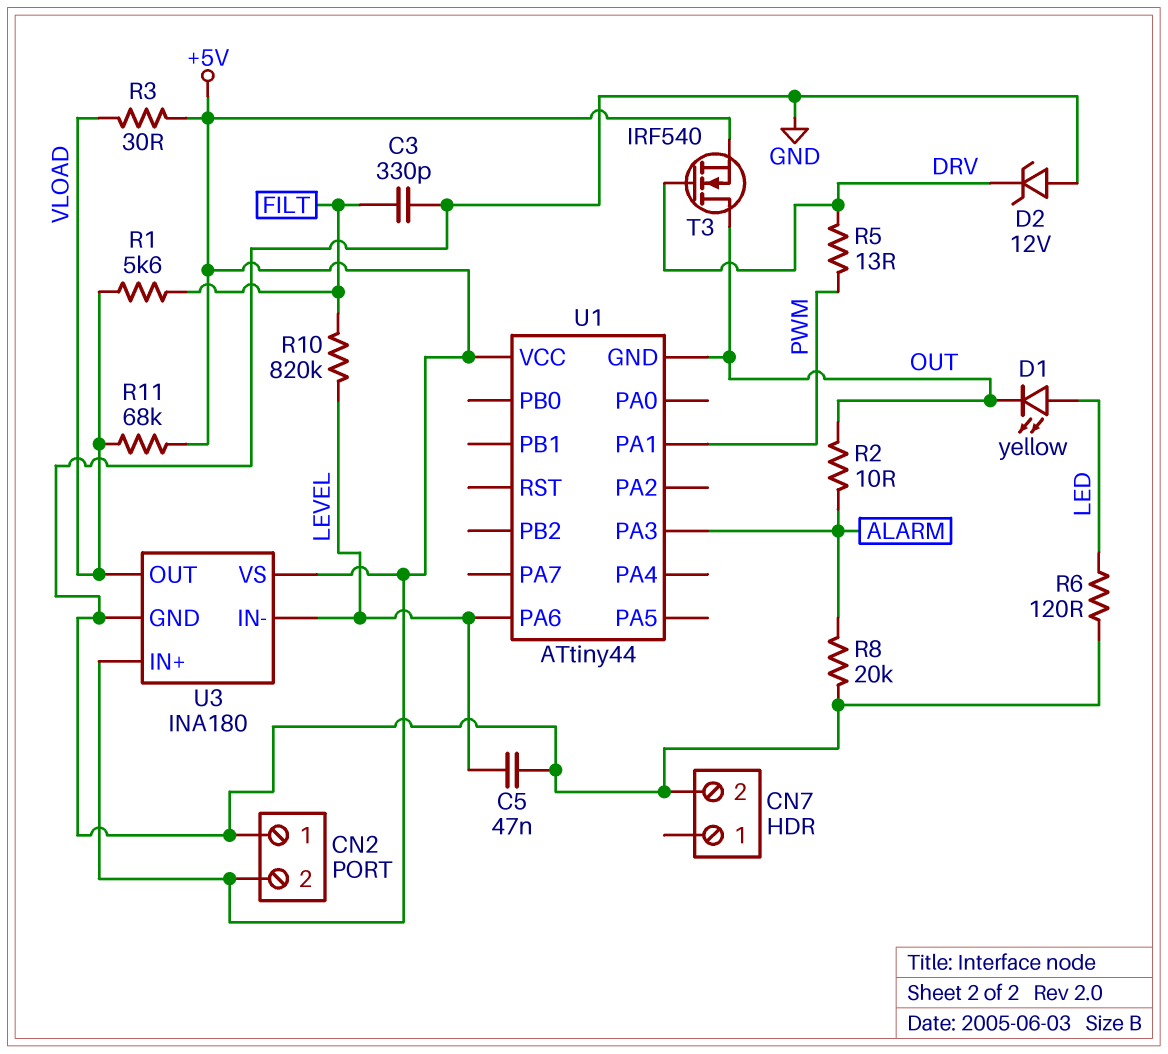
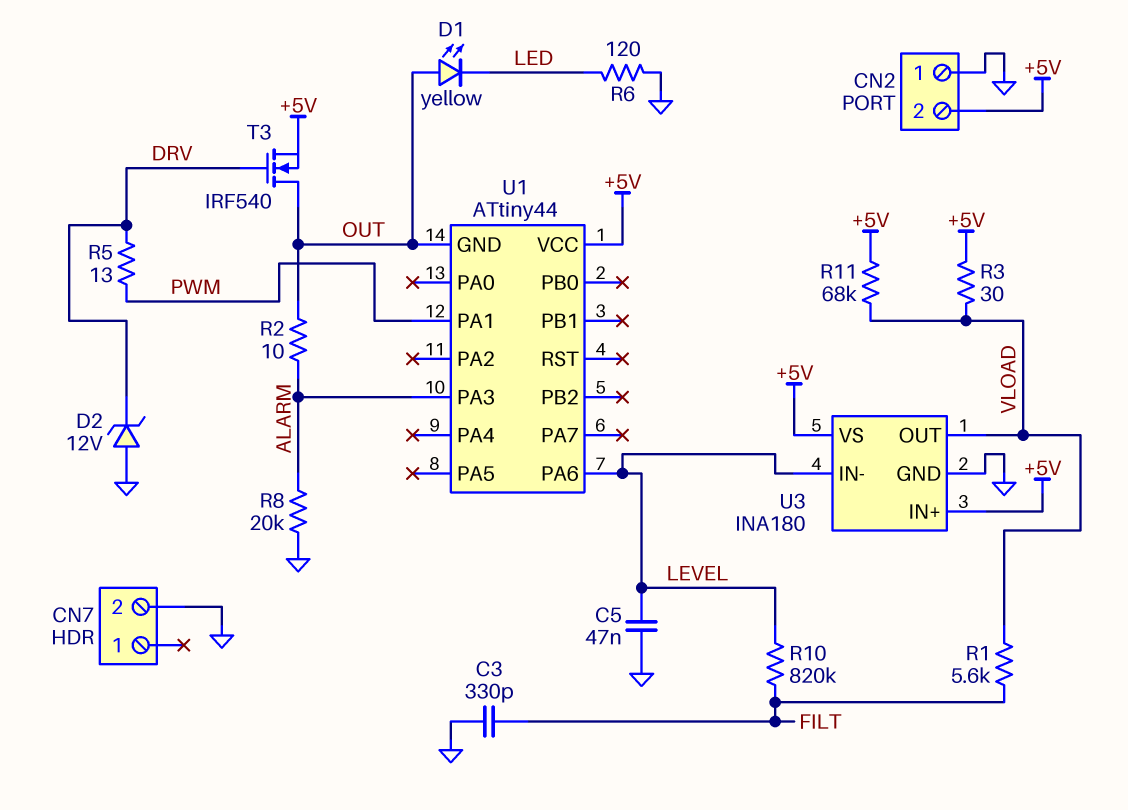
D1: LED yellow (A LED, K OUT) -> LED yellow (A OUT, K LED)

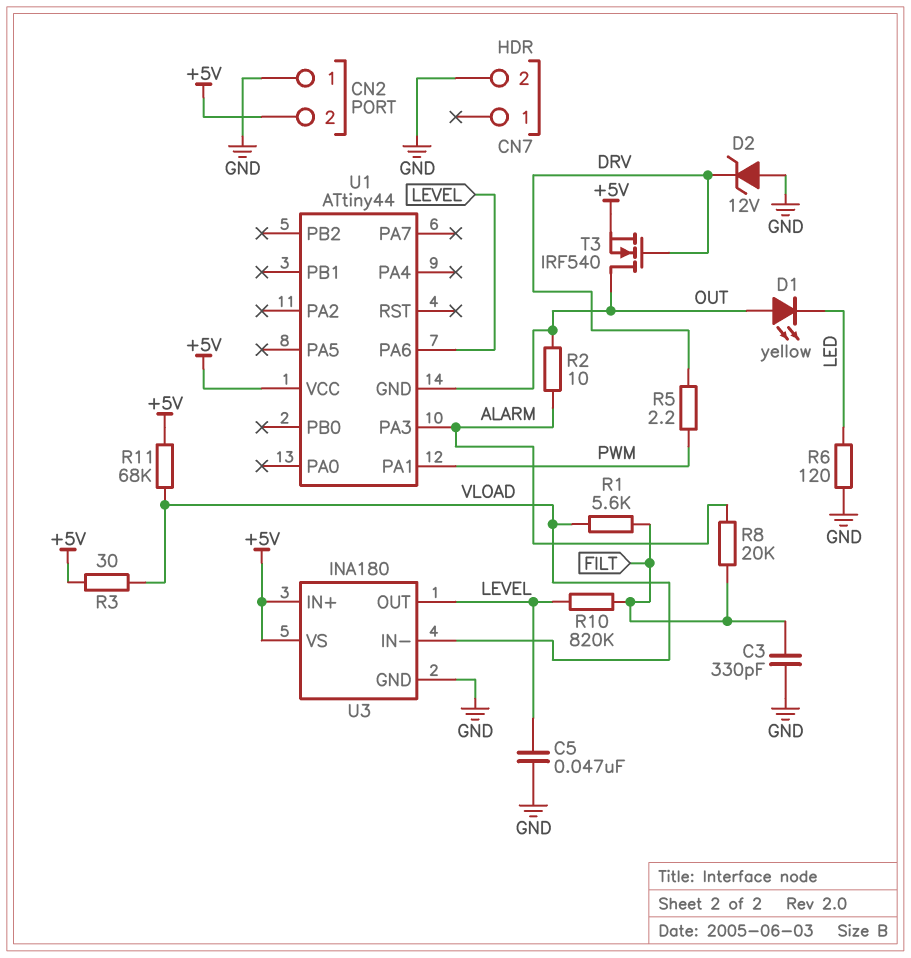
R5: 13 (DRV, PWM) -> 2.2 (DRV, PWM)
R8: 20k (ALARM, GND) -> 20k (ALARM, FILT)
U3 pin IN-: LEVEL -> VLOAD
U3 pin OUT: VLOAD -> LEVEL

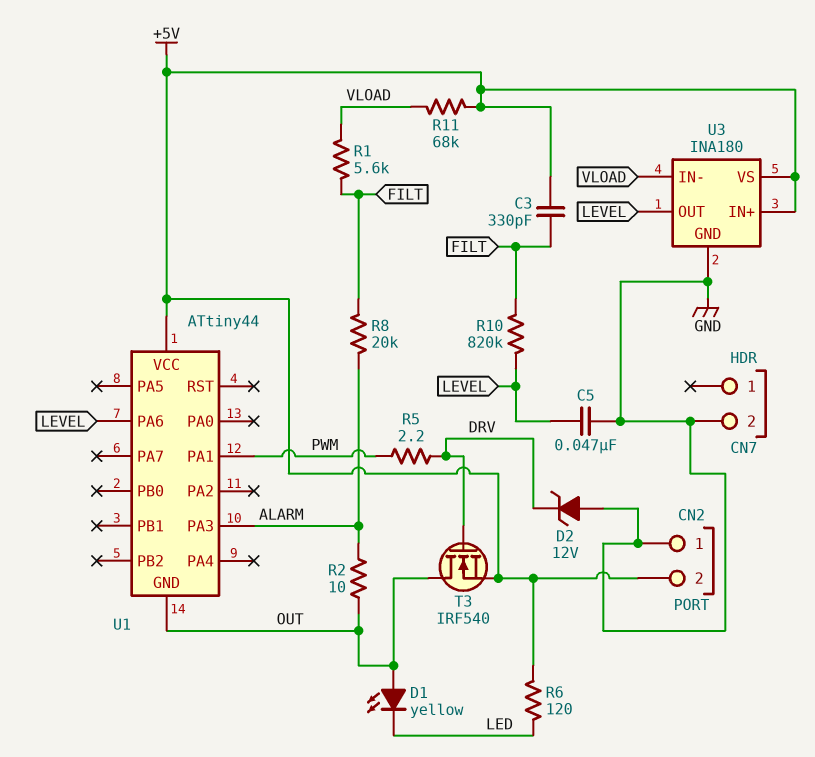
C3: 330pF (FILT, GND) -> 330pF (+5V, FILT)
R3: 30 (+5V, VLOAD) -> none
R6: 120 (GND, LED) -> 120 (+5V, LED)

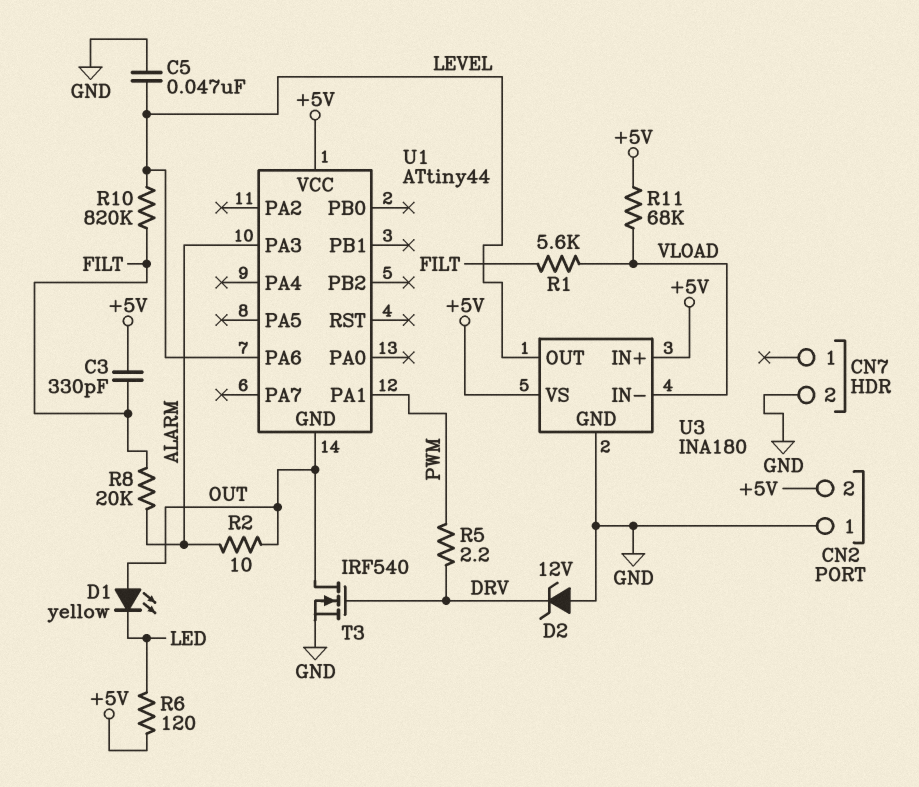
T3: NMOS IRF540 (G DRV, D OUT, S +5V) -> NMOS IRF540 (G DRV, D OUT, S GND)

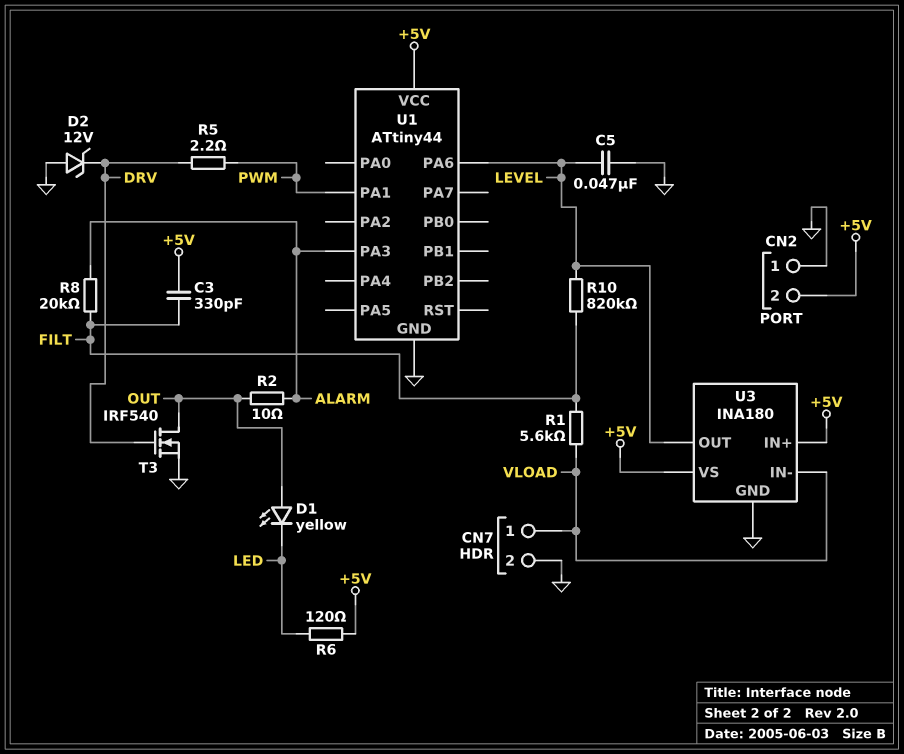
CN7 pin 1: none -> VLOAD
R11: 68k (+5V, VLOAD) -> none
U1 pin GND: OUT -> GND

